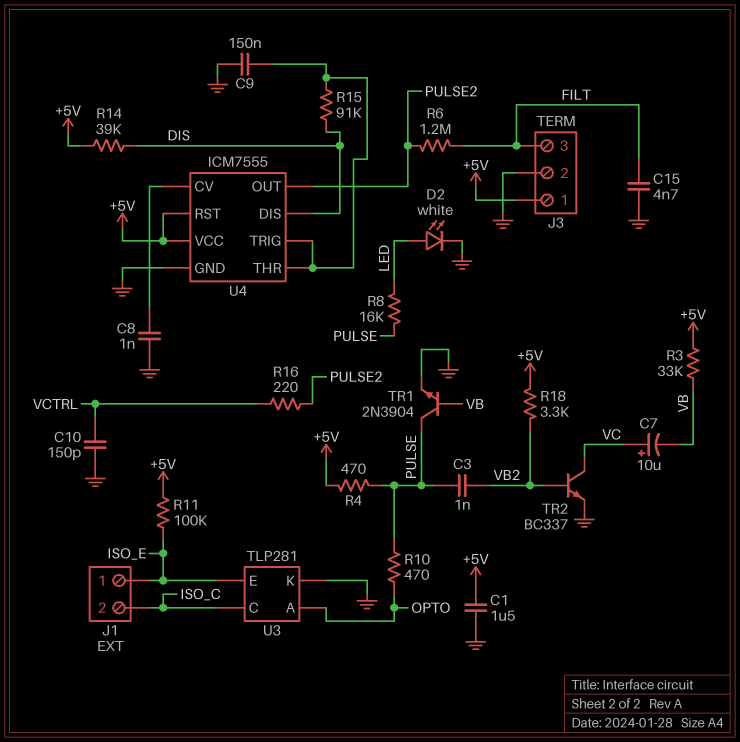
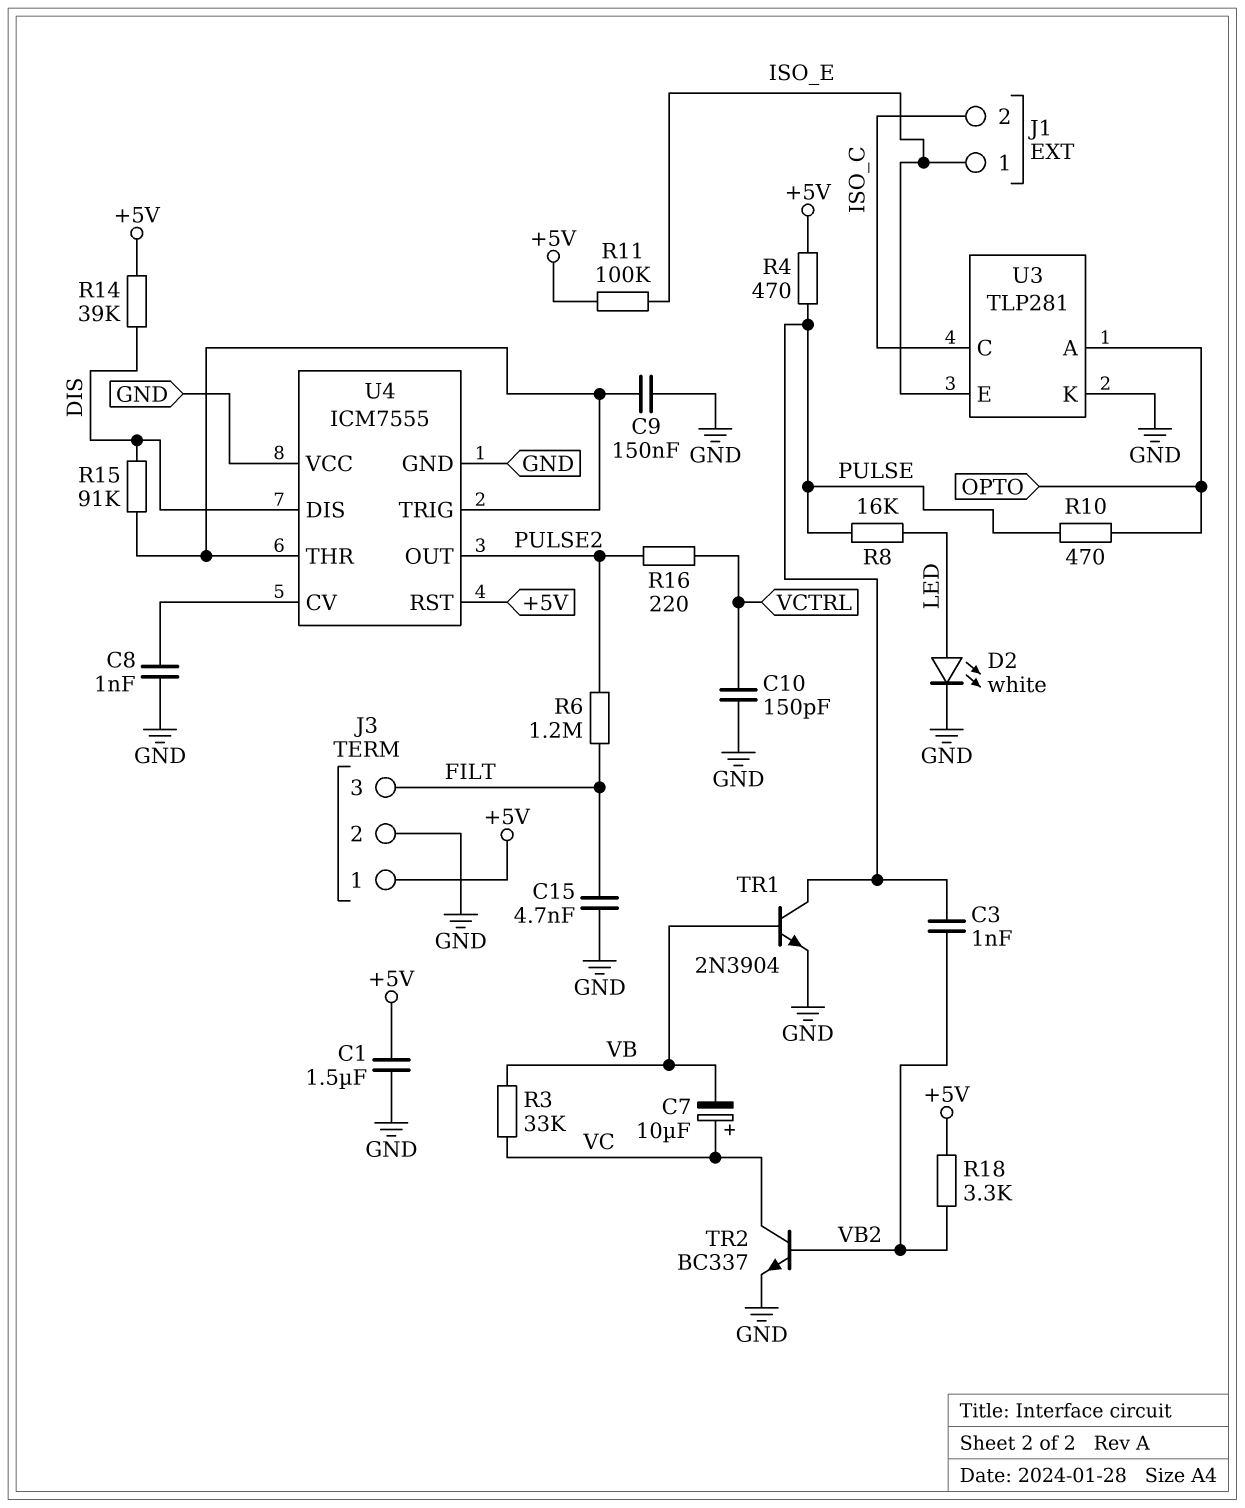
R3: 33k (+5V, VB) -> 33k (VB, VC)
U4 pin VCC: +5V -> GND

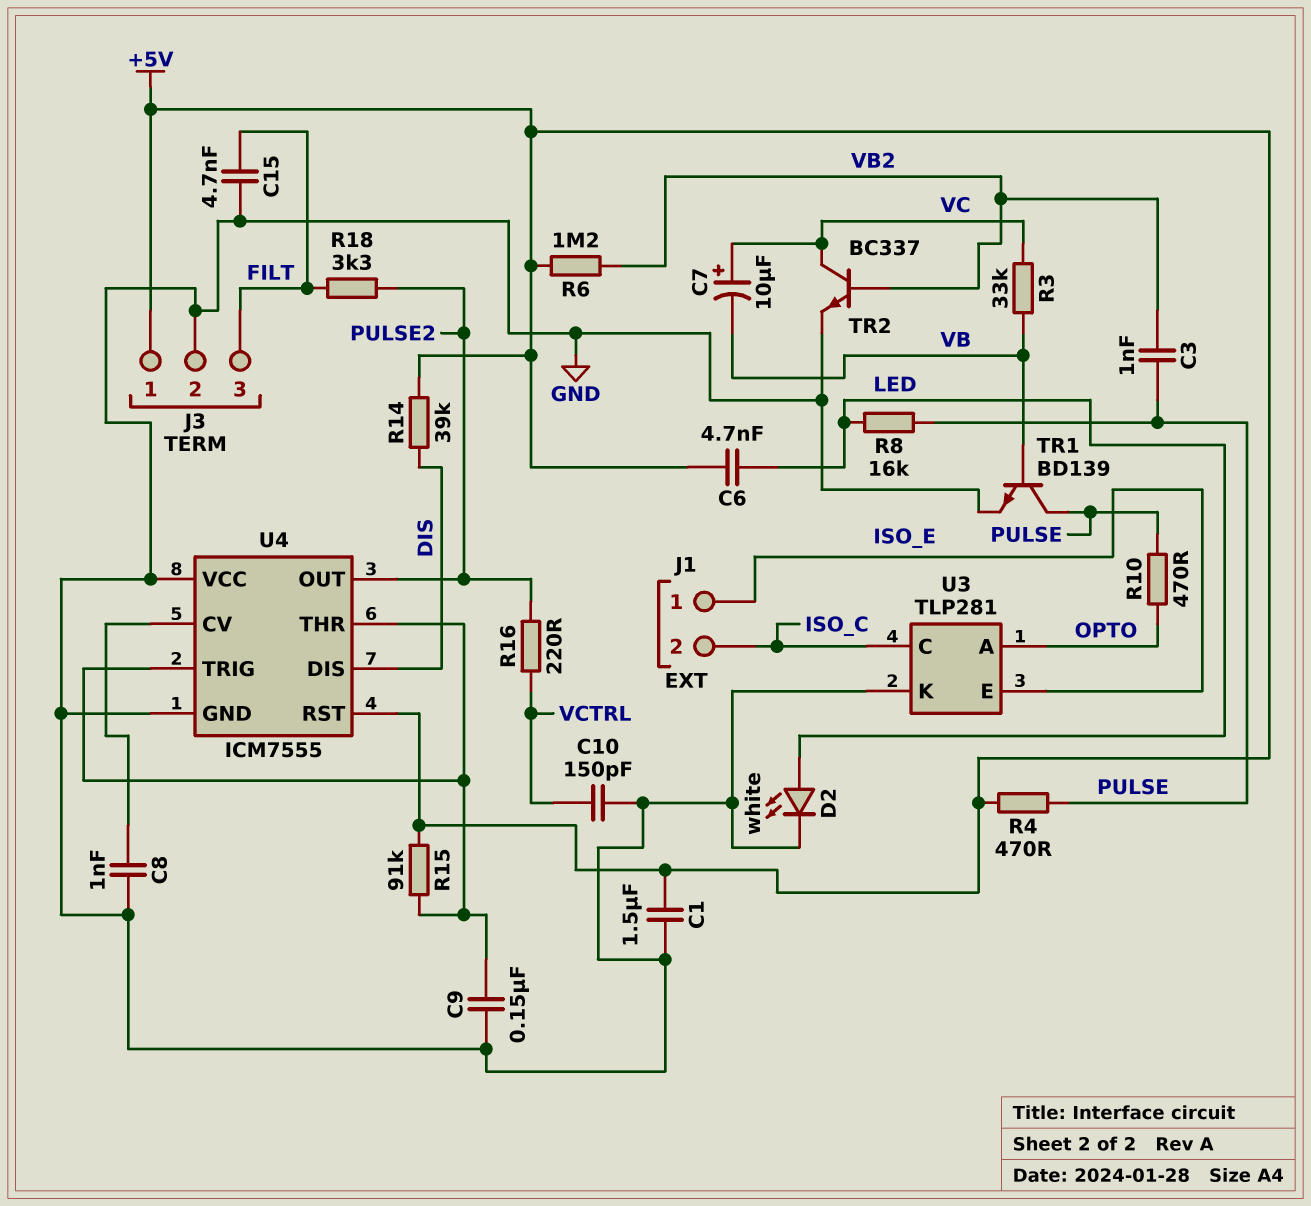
C6: none -> 4.7nF (+5V, LED)
R6: 1.2M (FILT, PULSE2) -> 1.2M (+5V, VB2)
R11: 100k (+5V, ISO_E) -> none
R15: 91k (DIS, U4/THR) -> 91k (+5V, U4/THR)
R18: 3.3k (+5V, VB2) -> 3.3k (FILT, PULSE2)
TR1: NPN 2N3904 (B VB, C PULSE, E GND) -> NPN BD139 (B VB, C PULSE, E GND)

